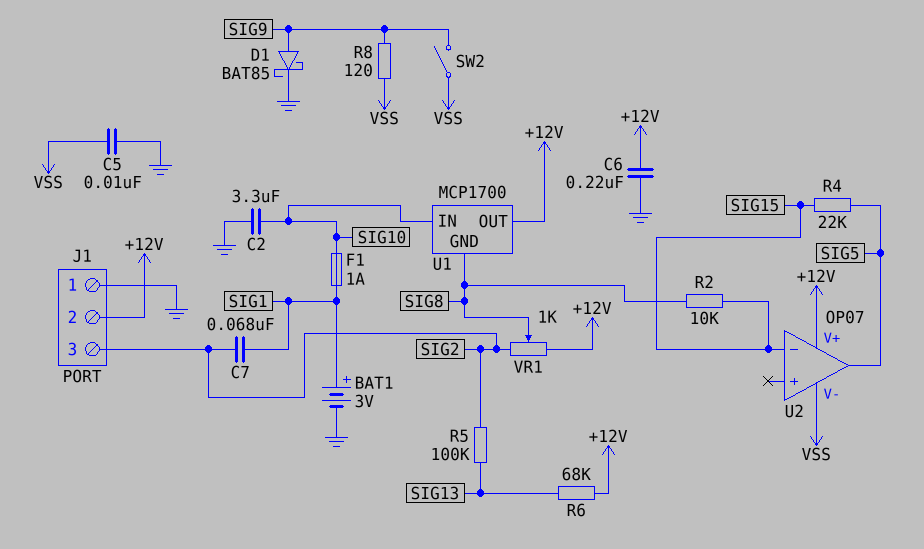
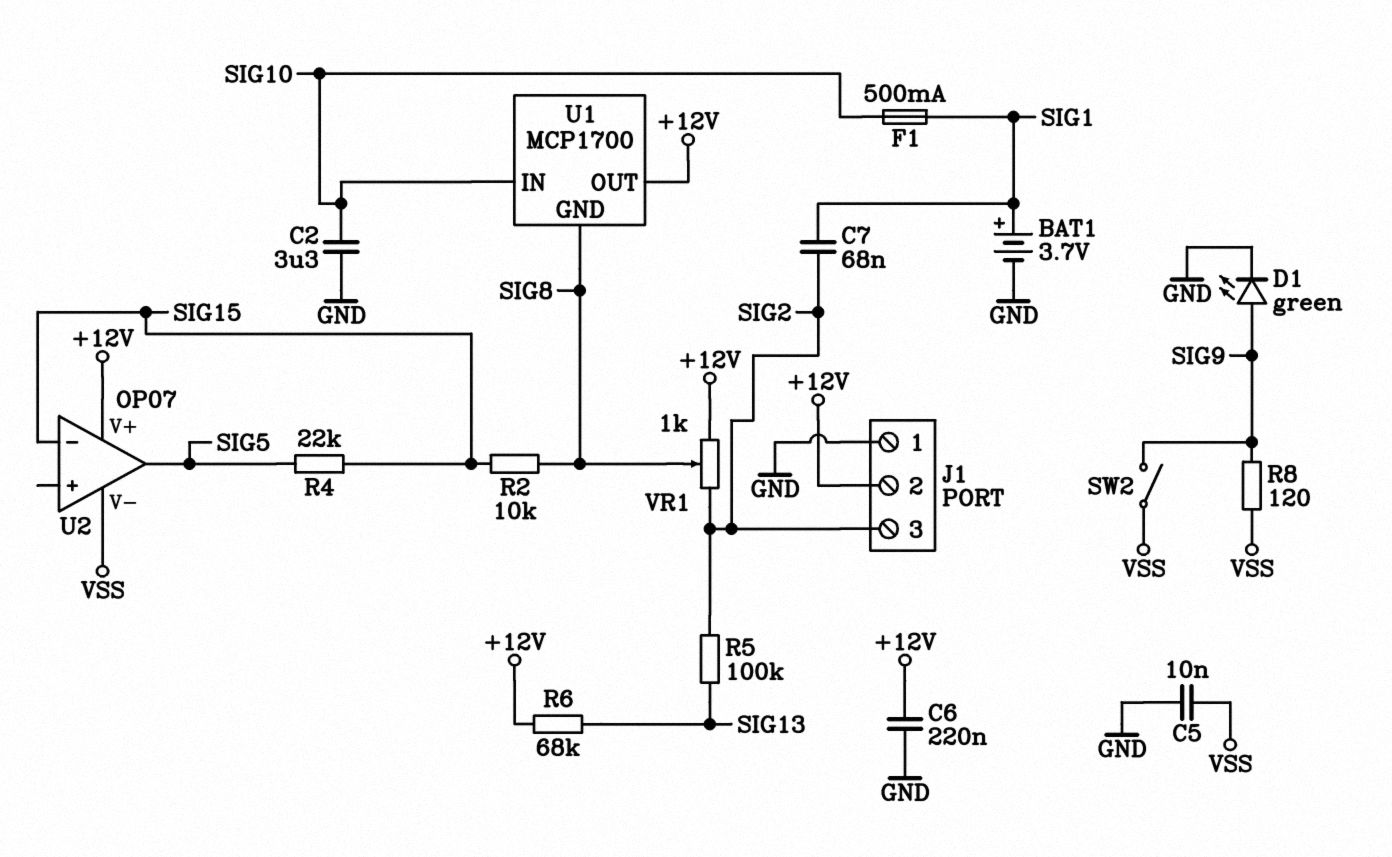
BAT1: 3V (plus SIG1, minus GND) -> 3.7V (plus SIG1, minus GND)
D1: schottky BAT85 (A SIG9, K GND) -> LED green (A SIG9, K GND)
F1: 1A (SIG1, SIG10) -> 500mA (SIG1, SIG10)

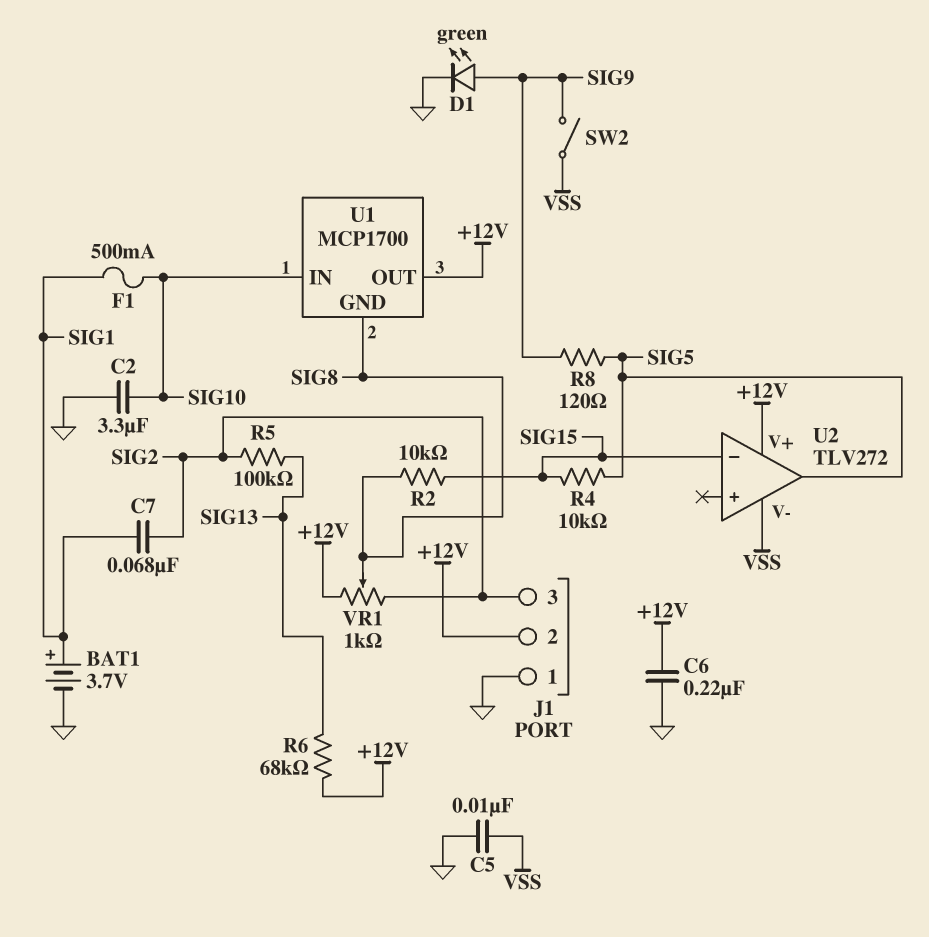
R4: 22k (SIG5, SIG15) -> 10k (SIG5, SIG15)
R8: 120 (SIG9, VSS) -> 120 (SIG5, SIG9)
U2: OP07 -> TLV272

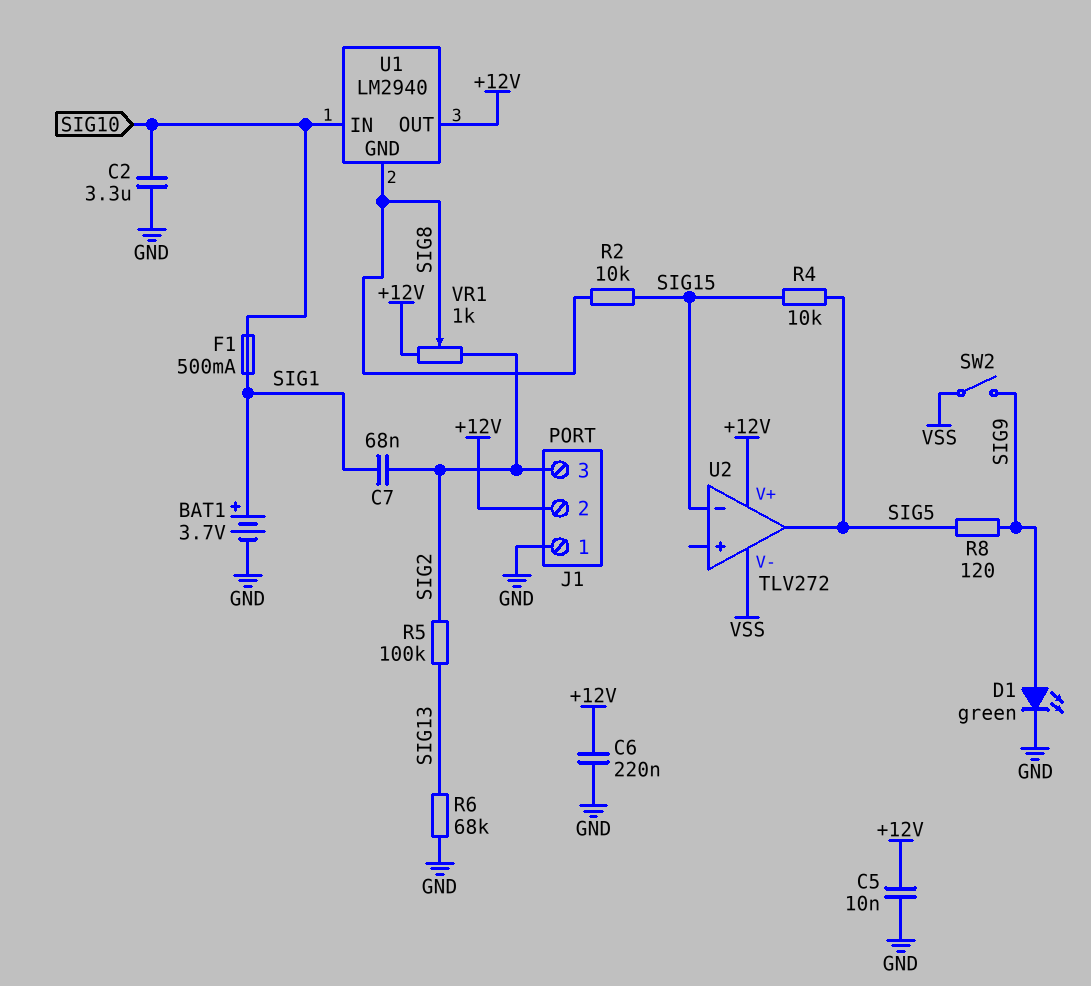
C5: 10nF (GND, VSS) -> 10nF (+12V, GND)
R6: 68k (+12V, SIG13) -> 68k (GND, SIG13)
U1: MCP1700 -> LM2940

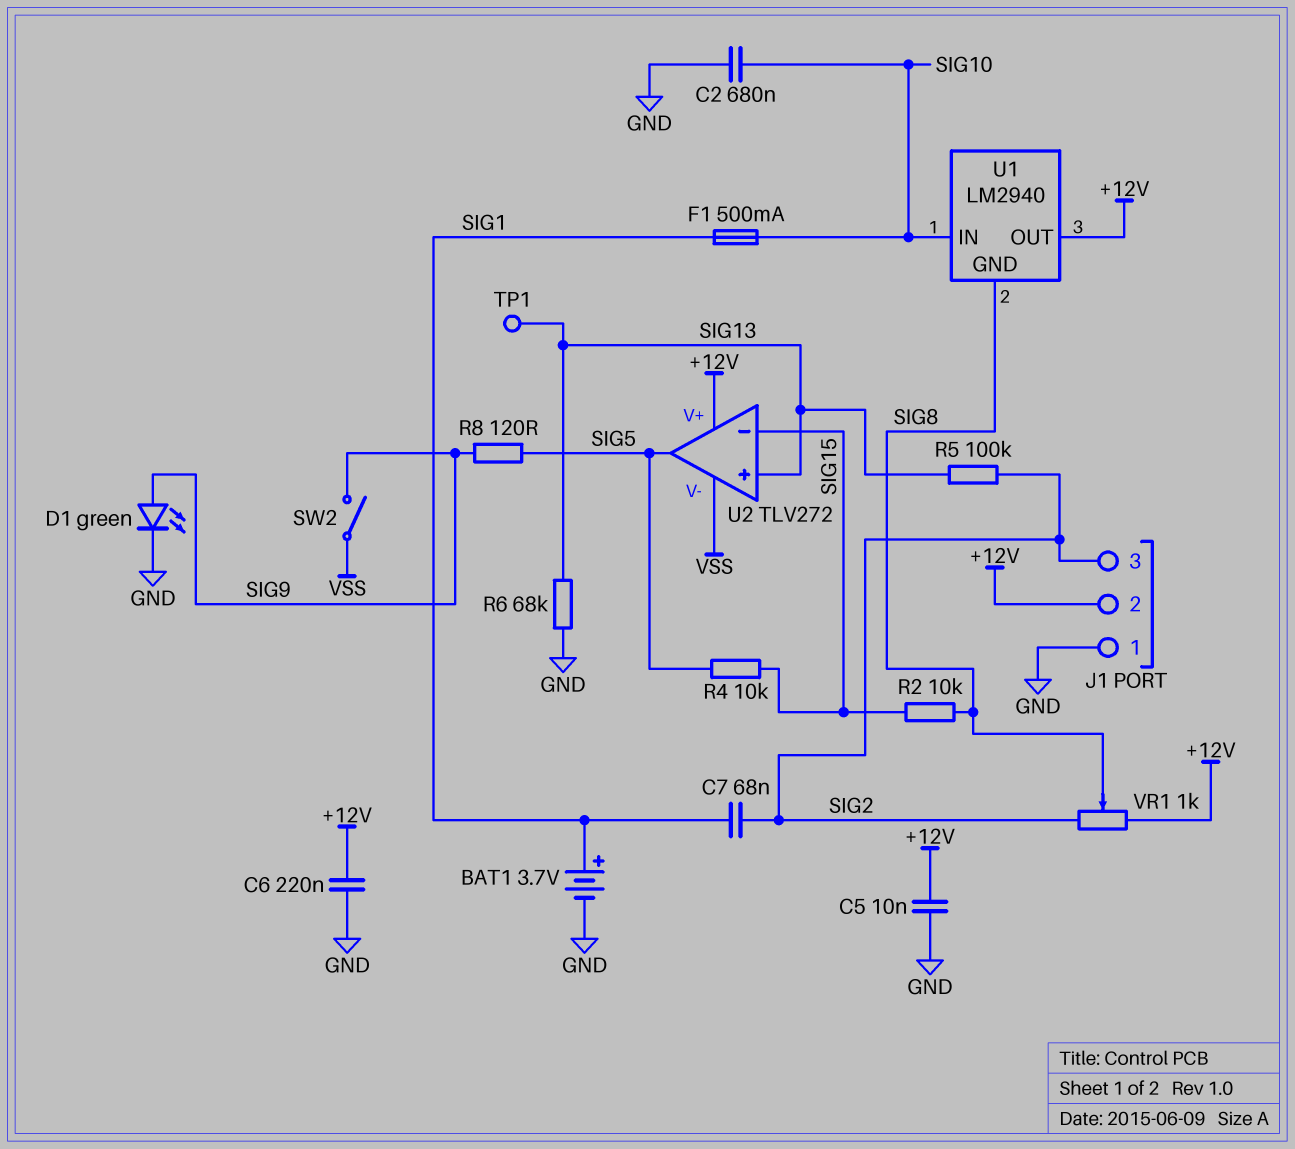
C2: 3.3uF (GND, SIG10) -> 680nF (GND, SIG10)
TP1: none -> test point (SIG13)
U2 pin in+: none -> SIG13

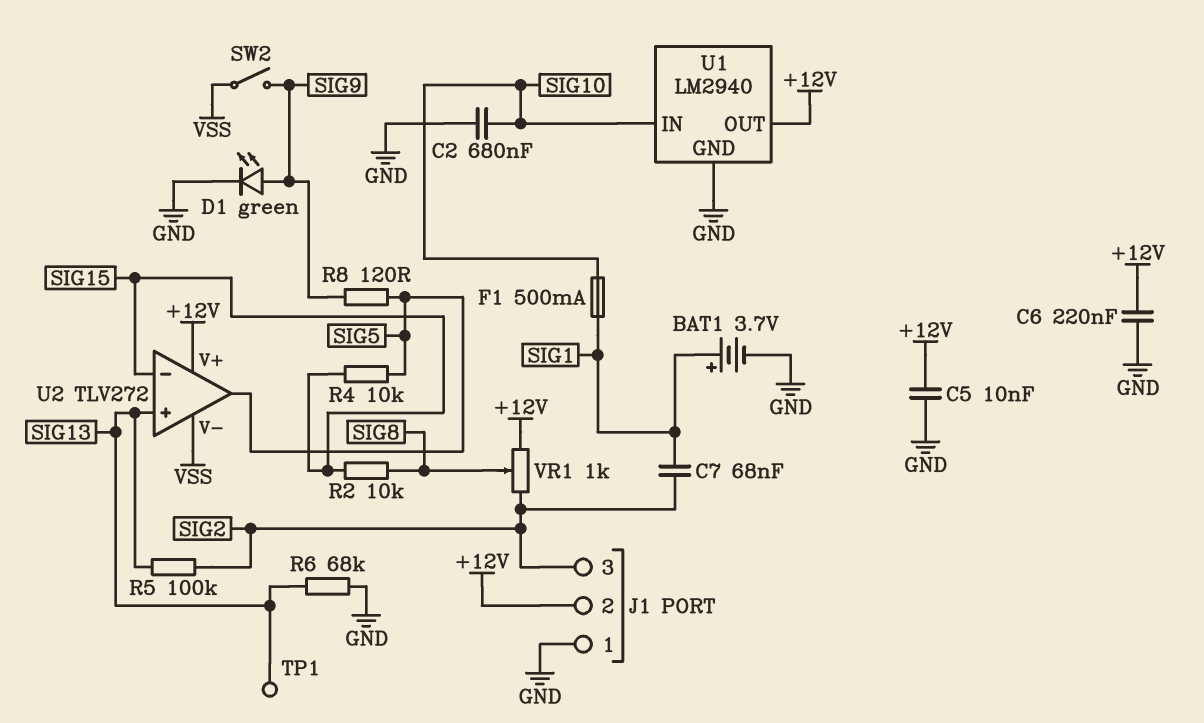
U1 pin GND: SIG8 -> GND

